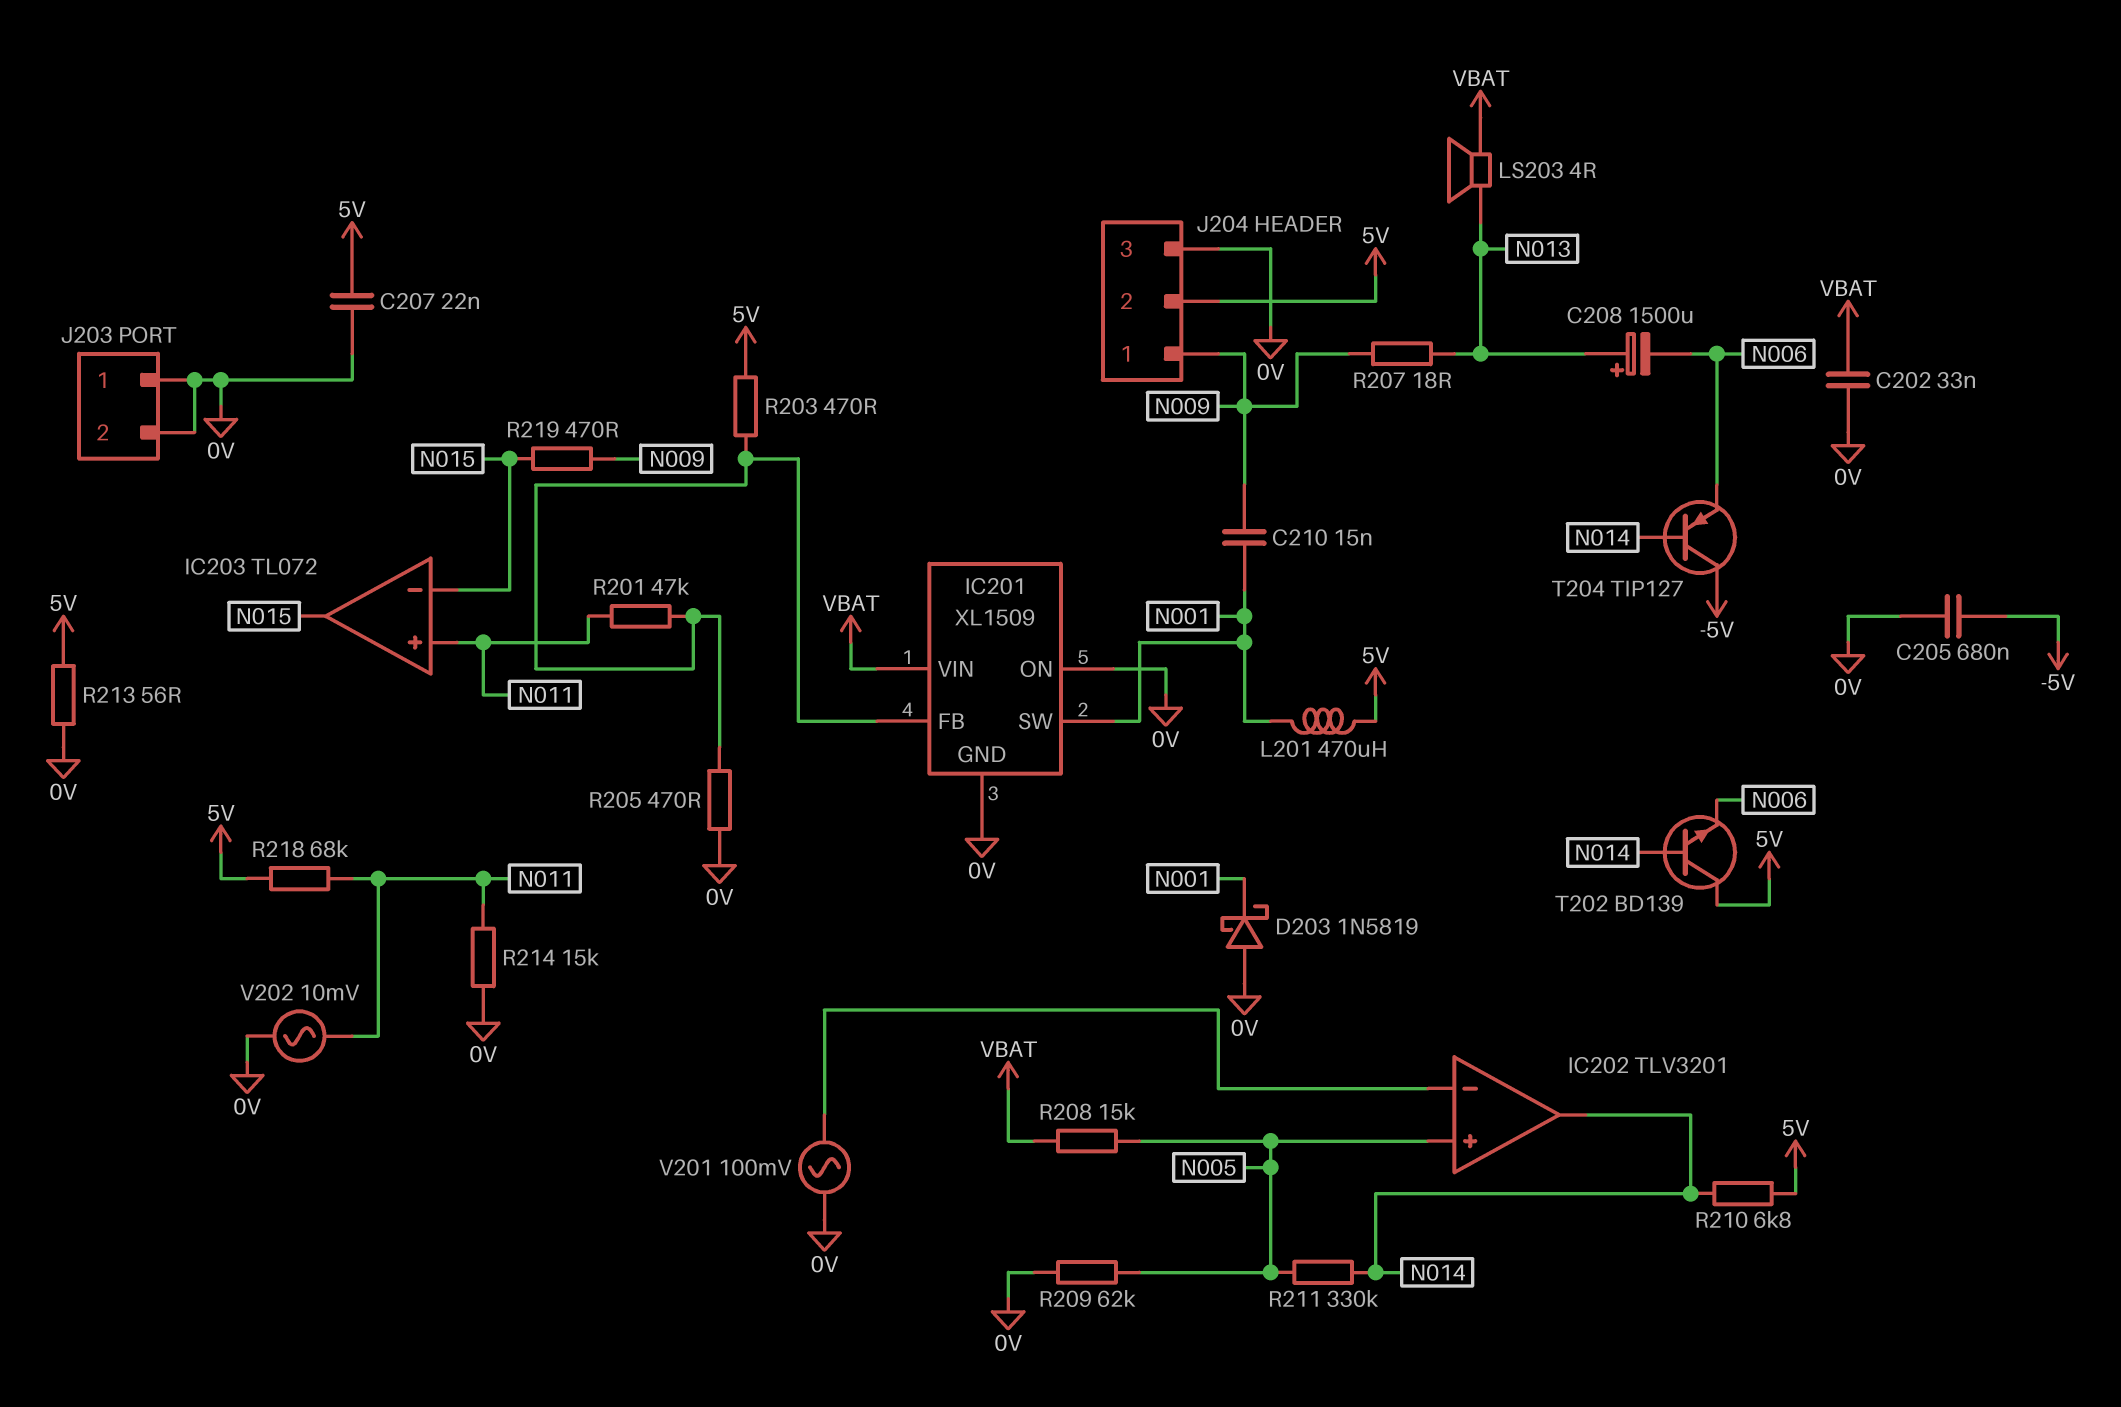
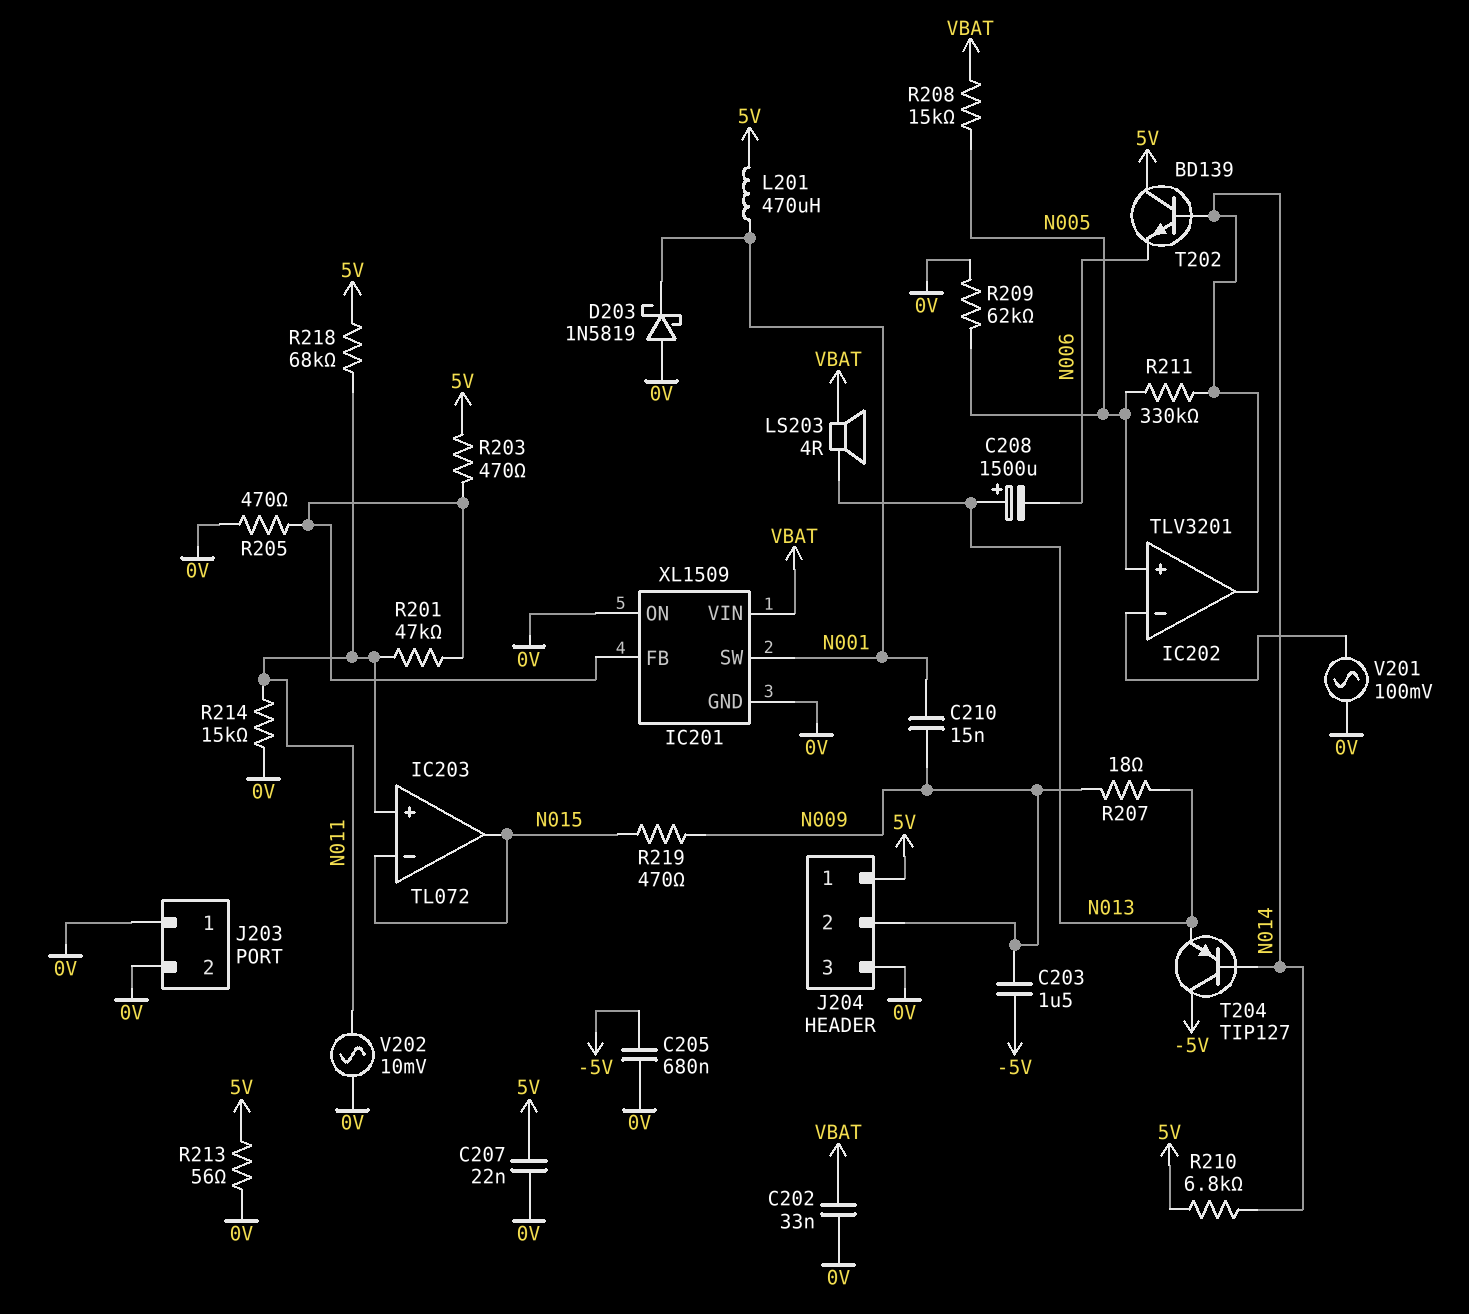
C203: none -> 1.5uF (-5V, N009)
J204 pin 1: N009 -> 5V
J204 pin 2: 5V -> N009
T204: PNP TIP127 (B N014, C -5V, E N006) -> PNP TIP127 (B N014, C -5V, E N013)

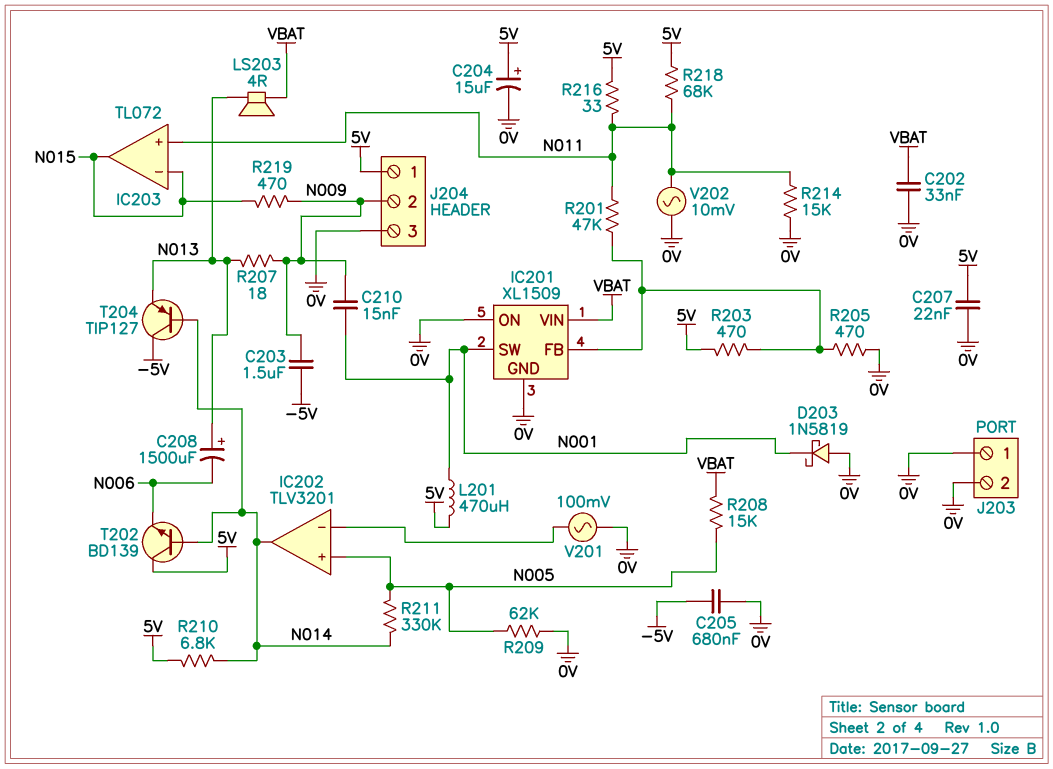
C204: none -> 15uF (plus 5V, minus 0V)
R213: 56 (0V, 5V) -> none
R216: none -> 33 (5V, N011)

